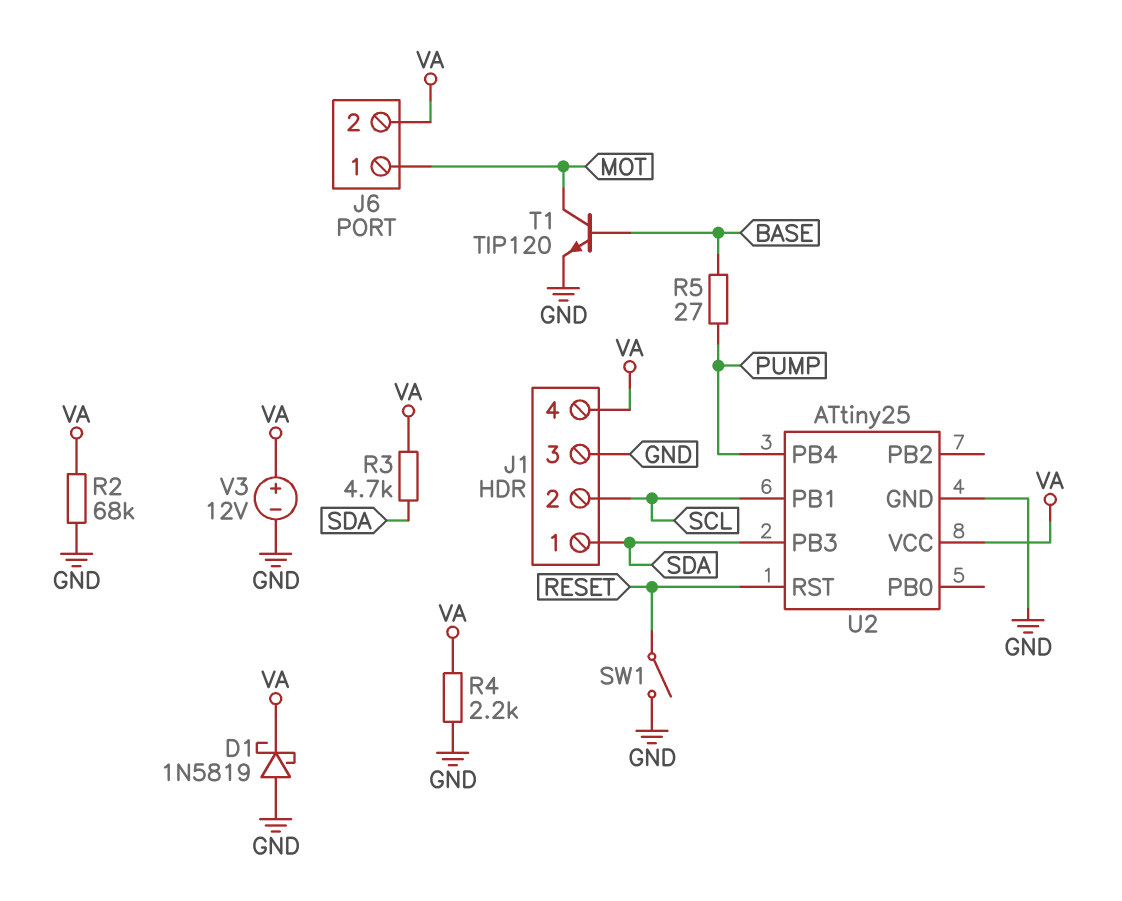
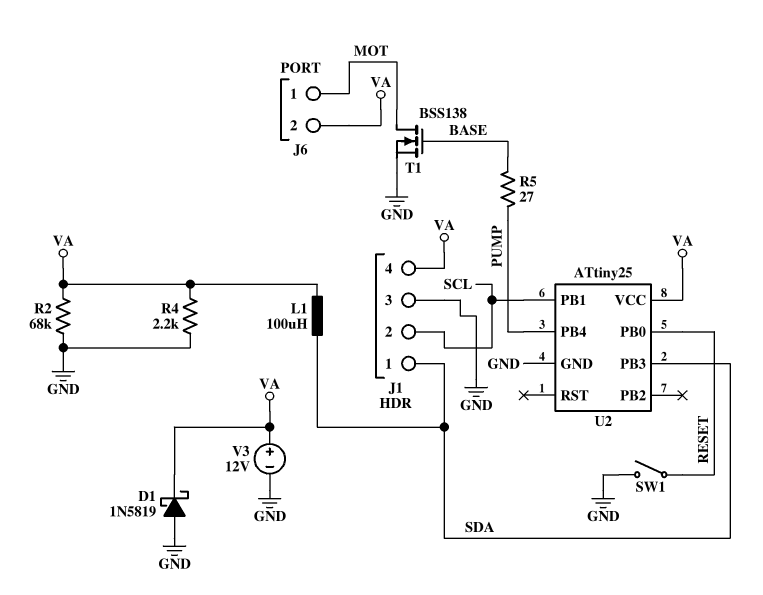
L1: none -> 100uH (SDA, VA)
R3: 4.7k (SDA, VA) -> none
T1: NPN TIP120 (B BASE, C MOT, E GND) -> NMOS BSS138 (G BASE, D MOT, S GND)
U2 pin PB0: none -> RESET
U2 pin RST: RESET -> none

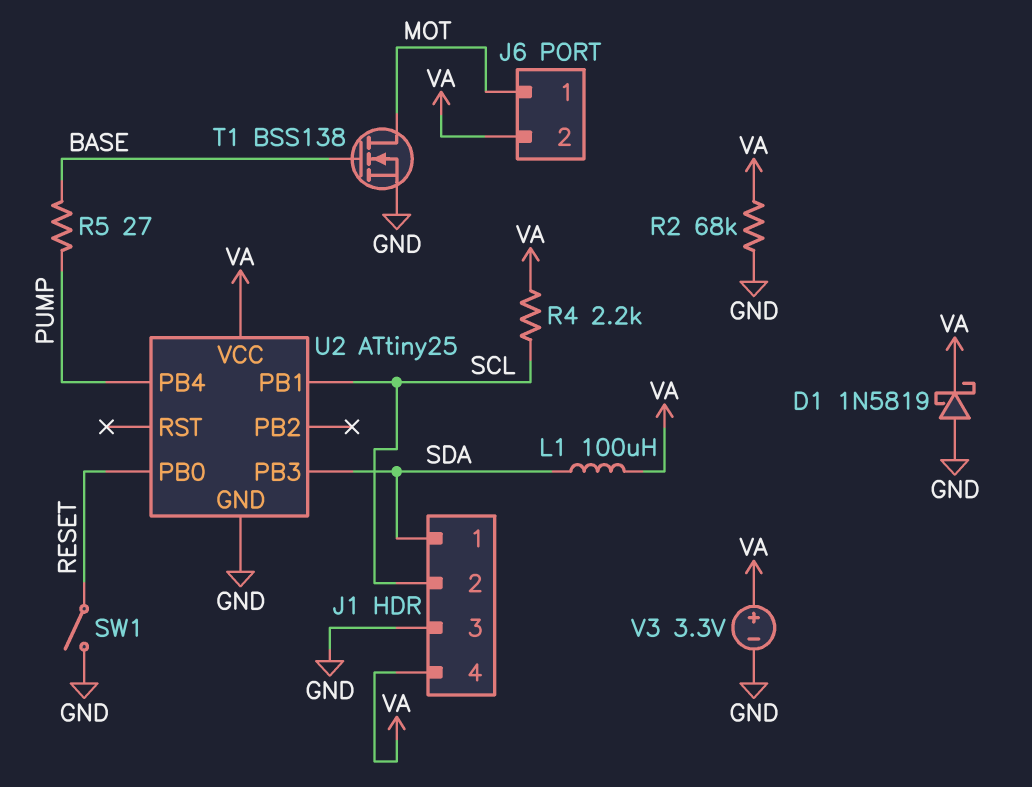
R4: 2.2k (GND, VA) -> 2.2k (SCL, VA)
V3: 12V (plus VA, minus GND) -> 3.3V (plus VA, minus GND)

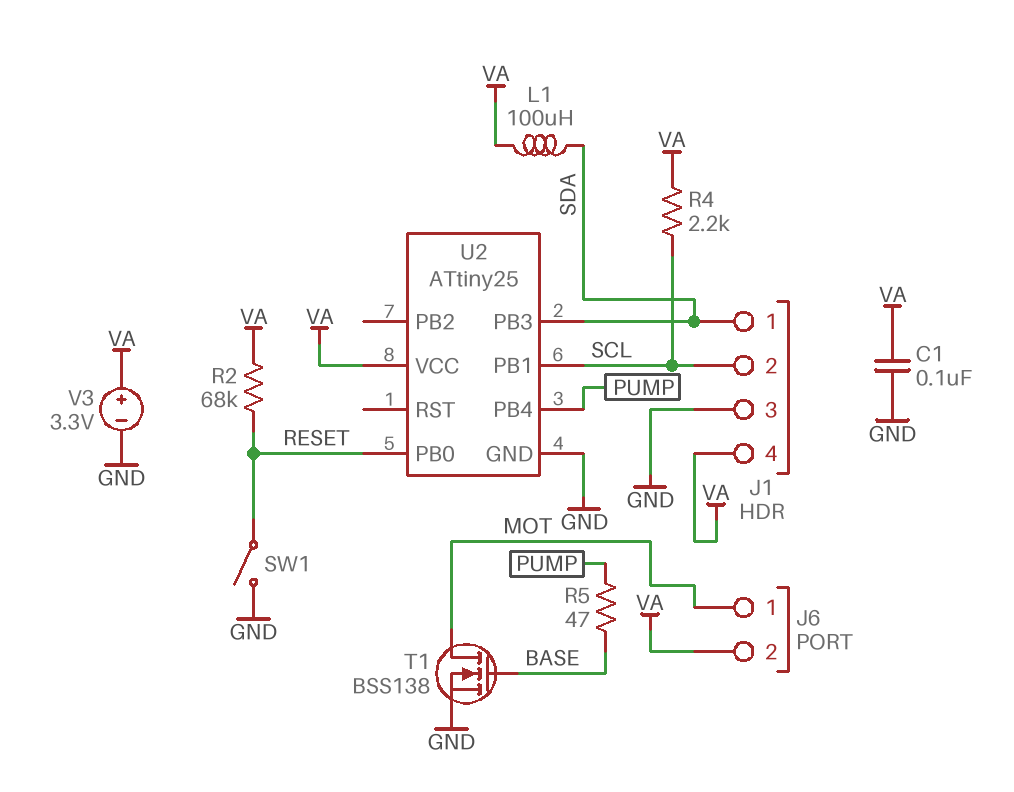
C1: none -> 100nF (GND, VA)
D1: schottky 1N5819 (A GND, K VA) -> none
R2: 68k (GND, VA) -> 68k (RESET, VA)
R5: 27 (BASE, PUMP) -> 47 (BASE, PUMP)

